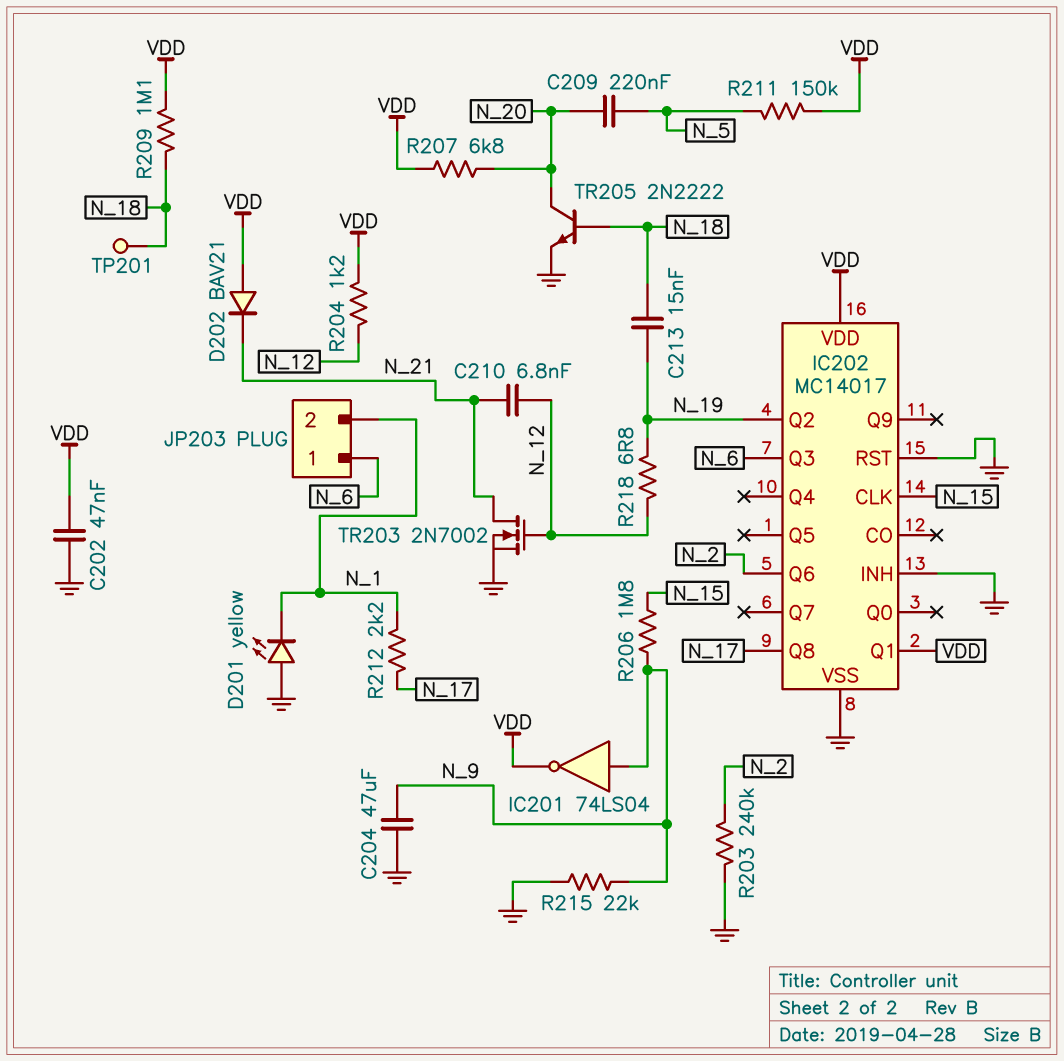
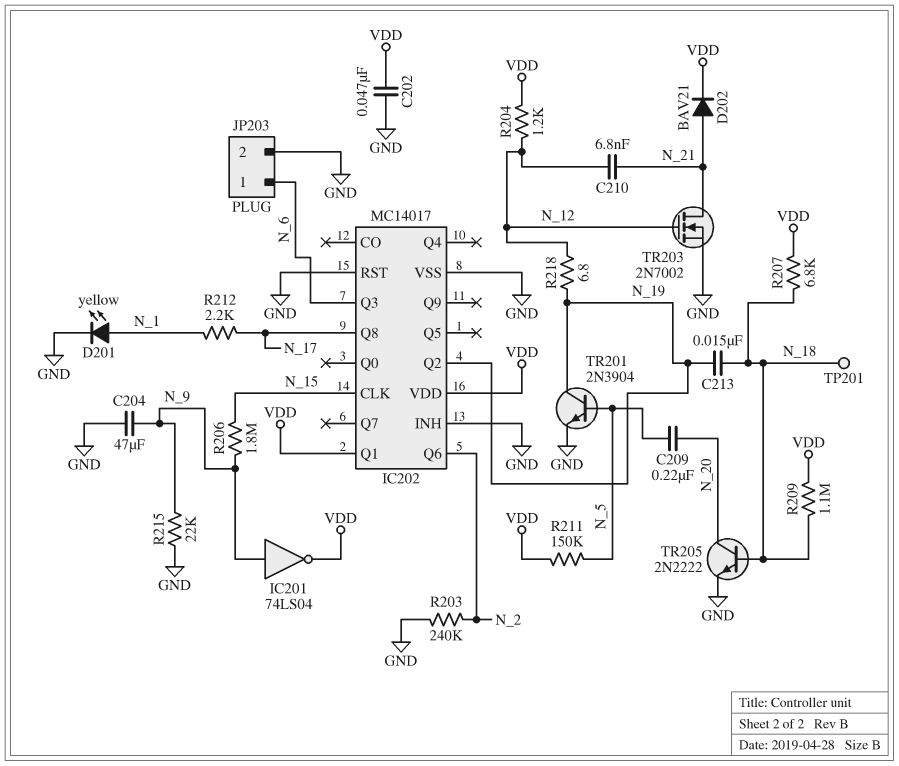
D201: LED yellow (A GND, K N_1) -> LED yellow (A N_1, K GND)
D202: diode BAV21 (A VDD, K N_21) -> diode BAV21 (A N_21, K VDD)
JP203 pin 2: N_1 -> GND
R207: 6.8k (N_20, VDD) -> 6.8k (N_18, VDD)
TR201: none -> NPN 2N3904 (B N_5, C N_19, E GND)

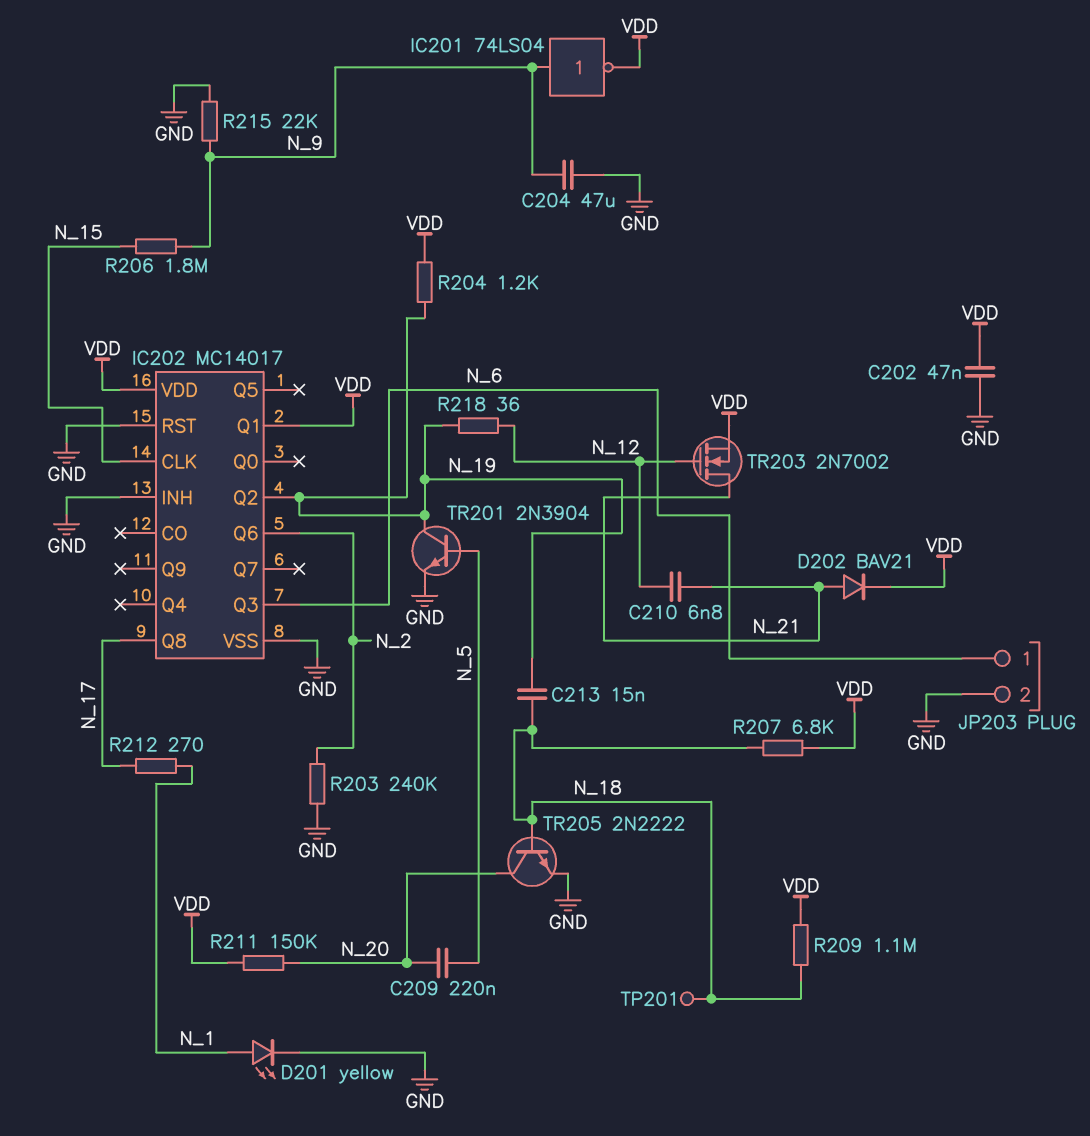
R204: 1.2k (N_12, VDD) -> 1.2k (N_19, VDD)
R211: 150k (N_5, VDD) -> 150k (N_20, VDD)
R212: 2.2k (N_1, N_17) -> 270 (N_1, N_17)
R218: 6.8 (N_12, N_19) -> 36 (N_12, N_19)
TR203: NMOS 2N7002 (G N_12, D N_21, S GND) -> NMOS 2N7002 (G N_12, D N_21, S VDD)

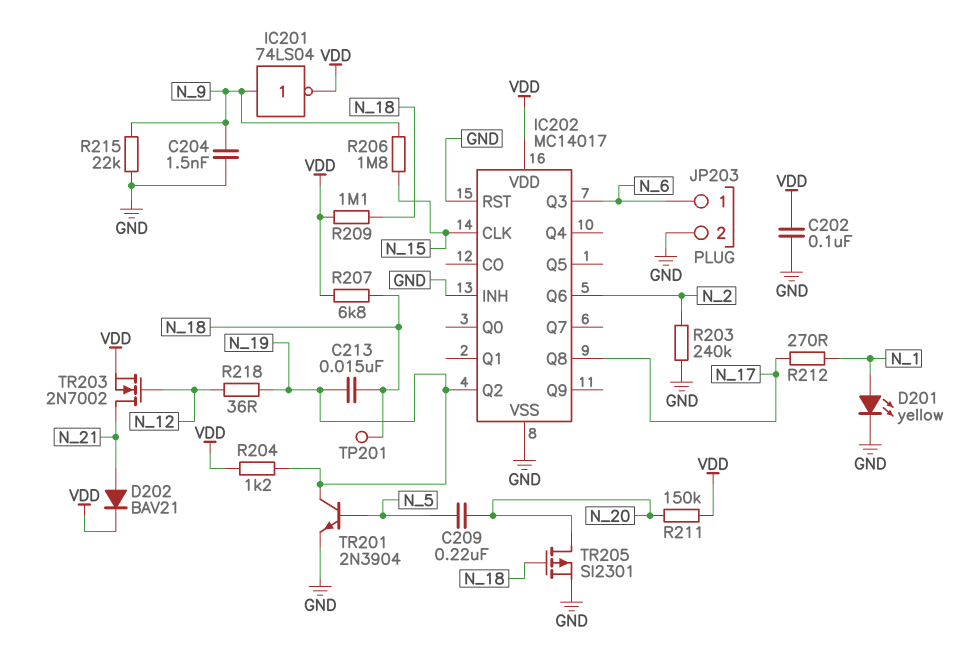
C202: 47nF (GND, VDD) -> 100nF (GND, VDD)
C204: 47uF (GND, N_9) -> 1.5nF (GND, N_9)
C210: 6.8nF (N_12, N_21) -> none
IC202 pin Q1: VDD -> none
TR205: NPN 2N2222 (B N_18, C N_20, E GND) -> PMOS SI2301 (G N_18, D N_20, S GND)

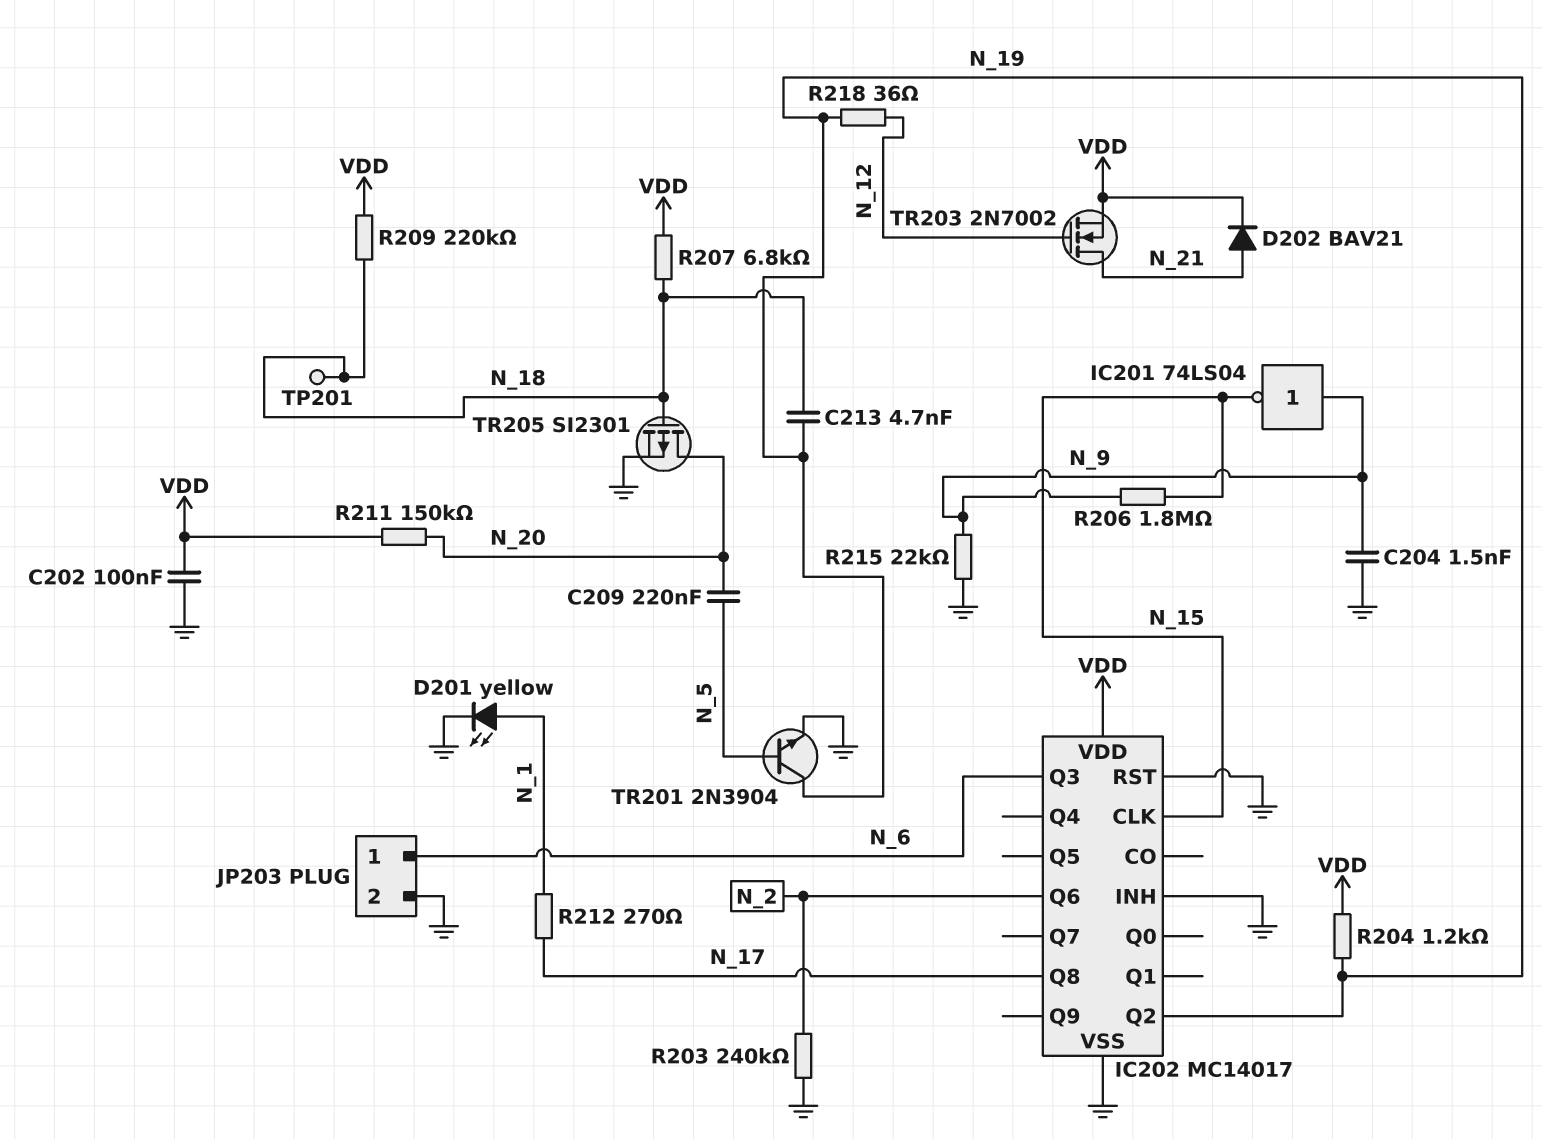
C213: 15nF (N_18, N_19) -> 4.7nF (N_18, N_19)
IC201: NOT 74LS04 (in N_9, out VDD) -> NOT 74LS04 (in N_9, out N_15)
R209: 1.1M (N_18, VDD) -> 220k (N_18, VDD)

